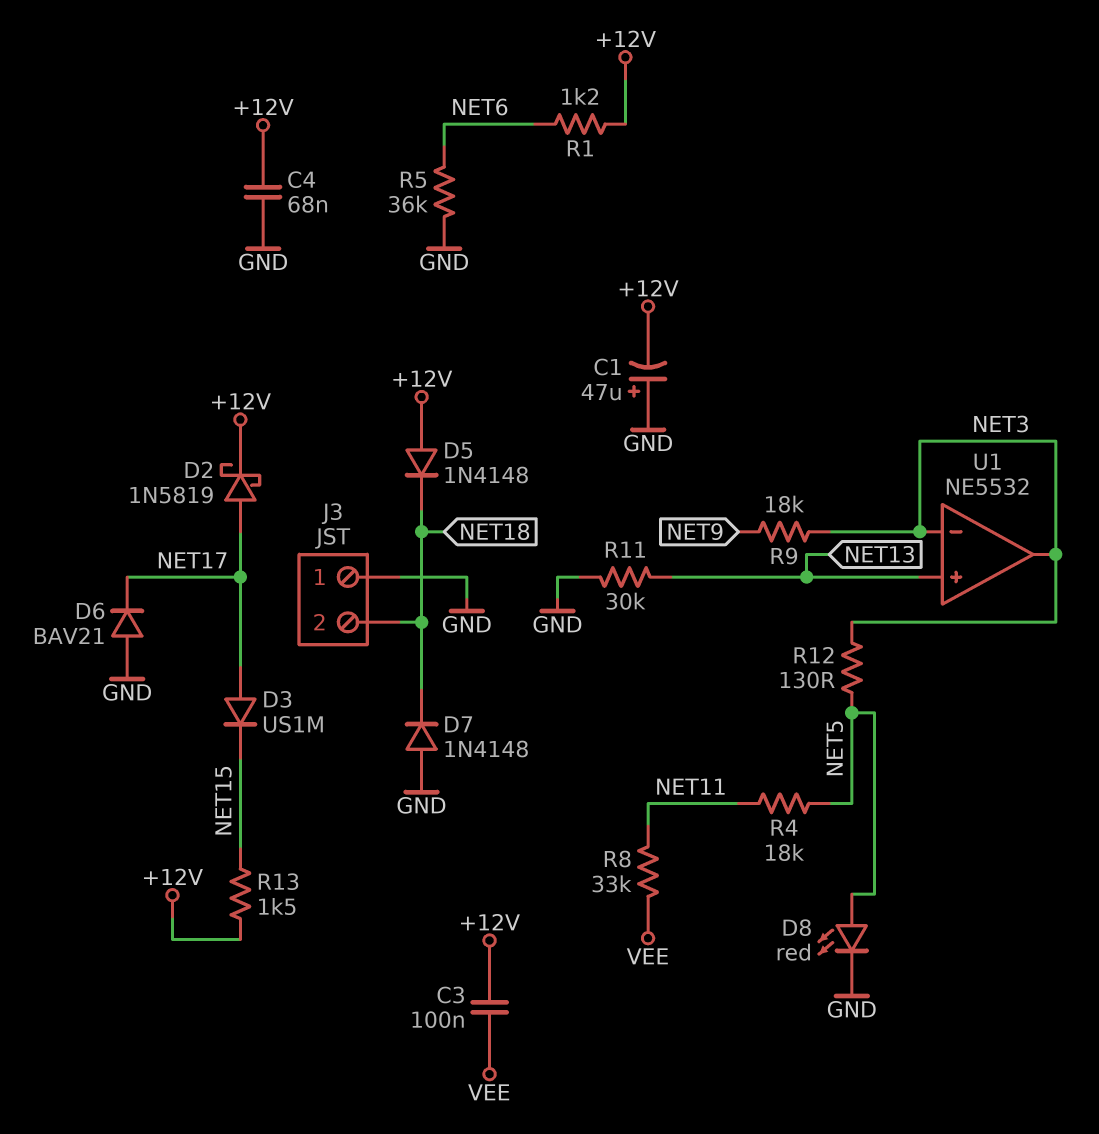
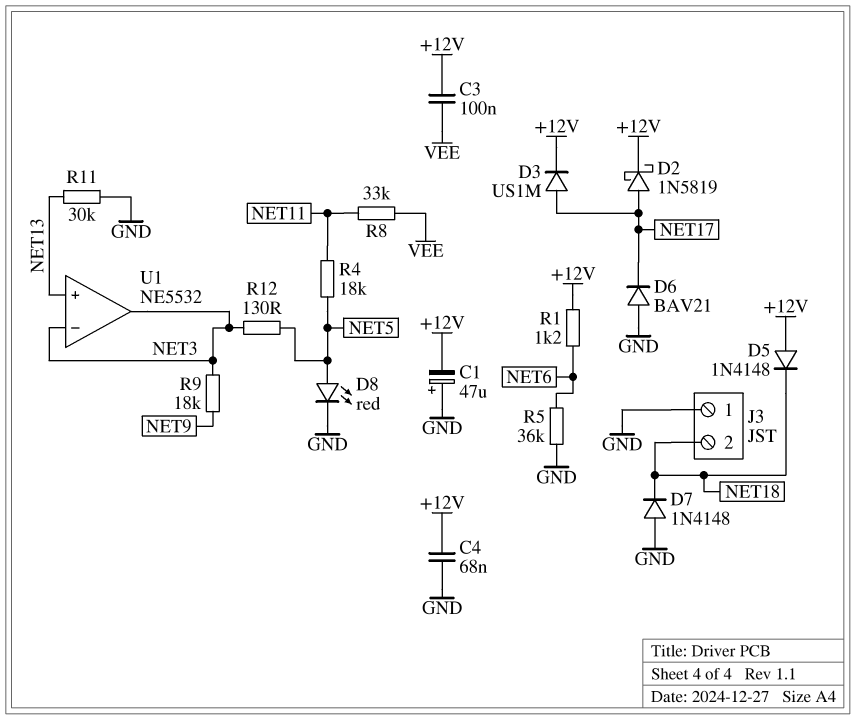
D3: diode US1M (A NET17, K NET15) -> diode US1M (A NET17, K +12V)
R13: 1.5k (+12V, NET15) -> none

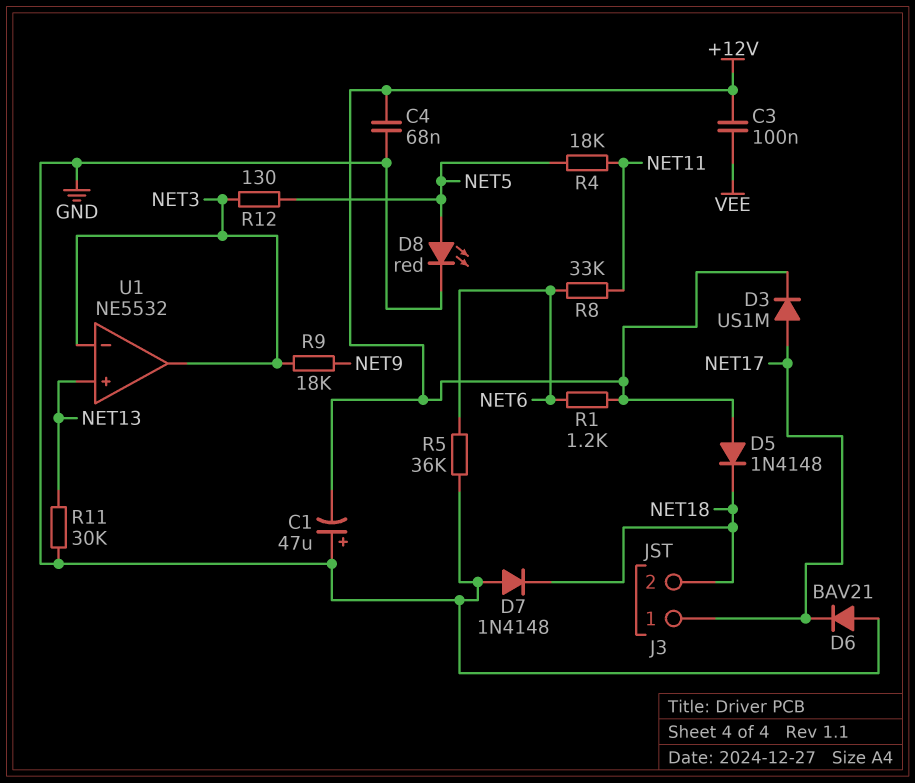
D2: schottky 1N5819 (A NET17, K +12V) -> none
J3 pin 1: GND -> NET17
R8: 33k (NET11, VEE) -> 33k (NET6, NET11)

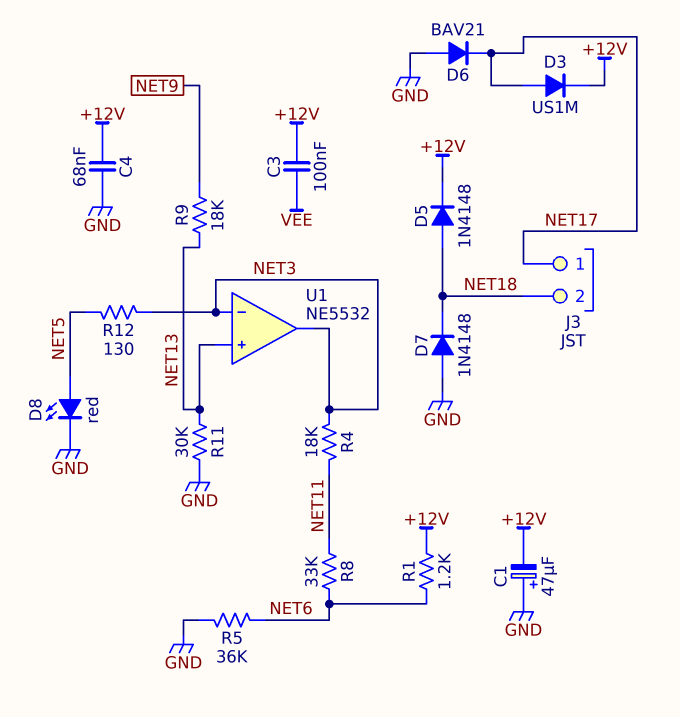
D5: diode 1N4148 (A +12V, K NET18) -> diode 1N4148 (A NET18, K +12V)
R4: 18k (NET5, NET11) -> 18k (NET3, NET11)
R9: 18k (NET3, NET9) -> 18k (NET9, NET13)

